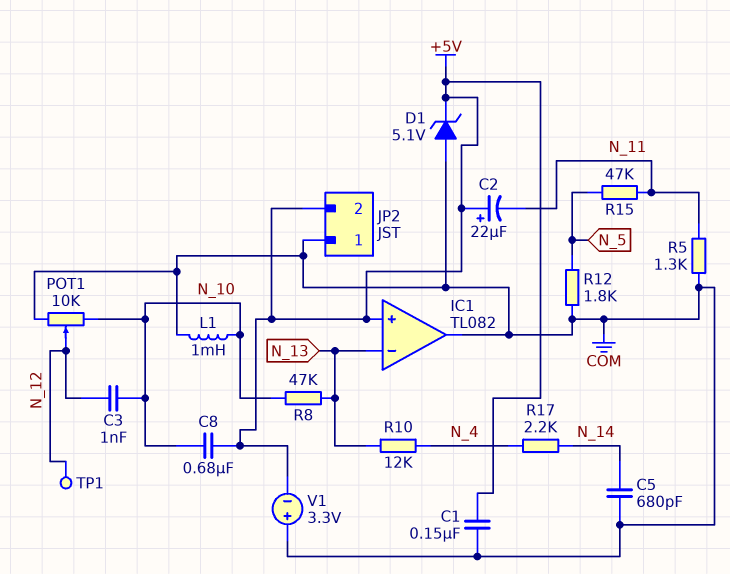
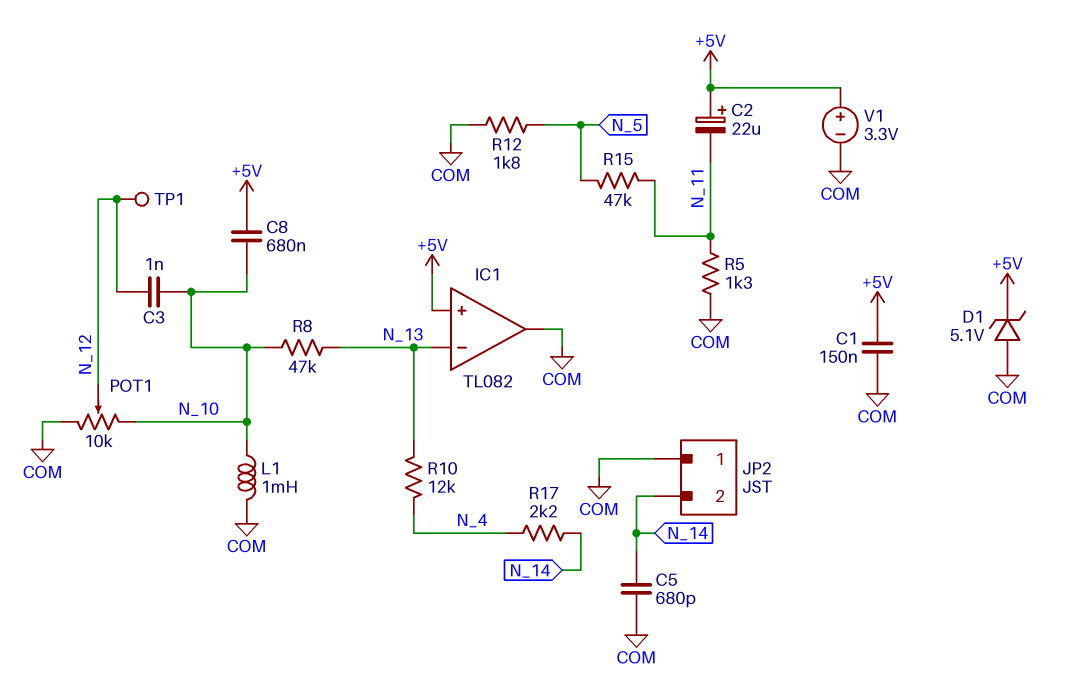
JP2 pin 2: +5V -> N_14
V1: 3.3V (plus COM, minus +5V) -> 3.3V (plus +5V, minus COM)

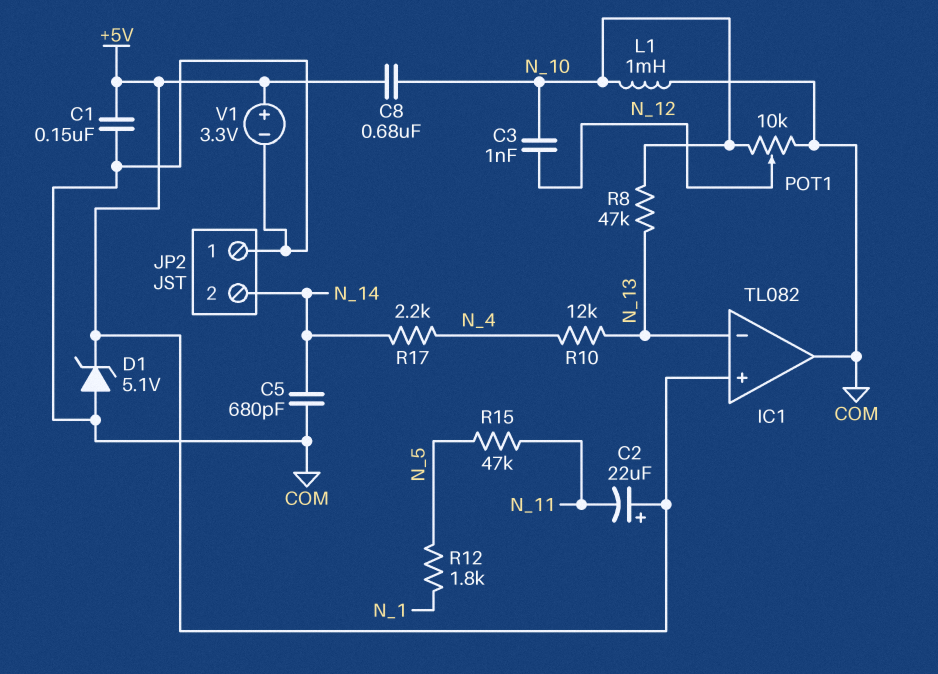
R5: 1.3k (COM, N_11) -> none
R12: 1.8k (COM, N_5) -> 1.8k (N_1, N_5)
TP1: test point (N_12) -> none

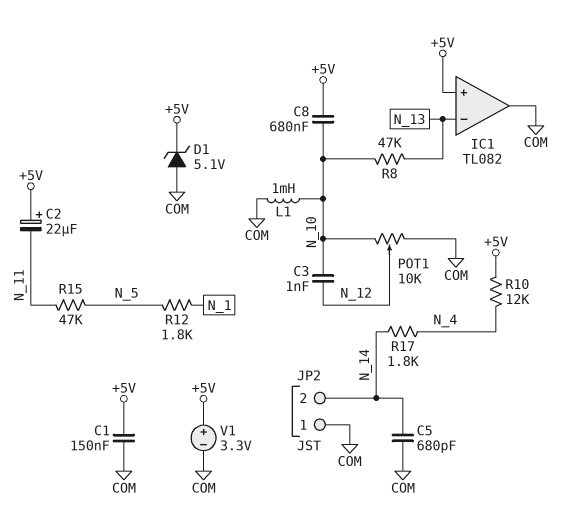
R10: 12k (N_4, N_13) -> 12k (+5V, N_4)
R17: 2.2k (N_4, N_14) -> 1.8k (N_4, N_14)

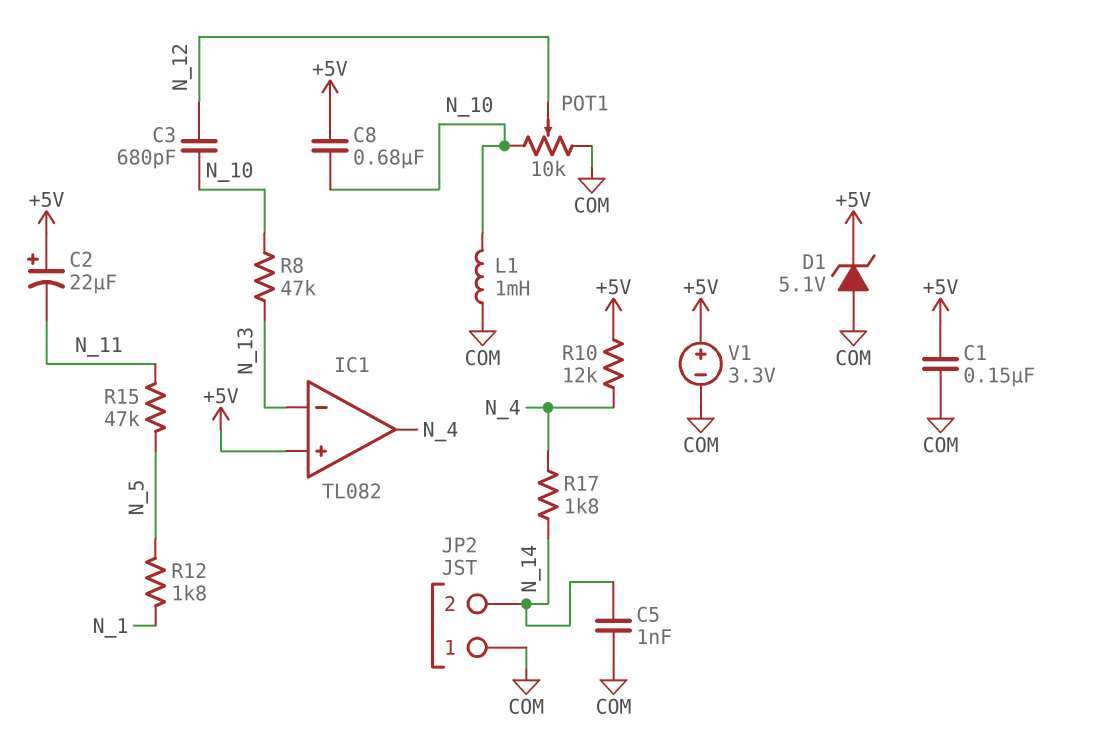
C3: 1nF (N_10, N_12) -> 680pF (N_10, N_12)
C5: 680pF (COM, N_14) -> 1nF (COM, N_14)
IC1 pin out: COM -> N_4

